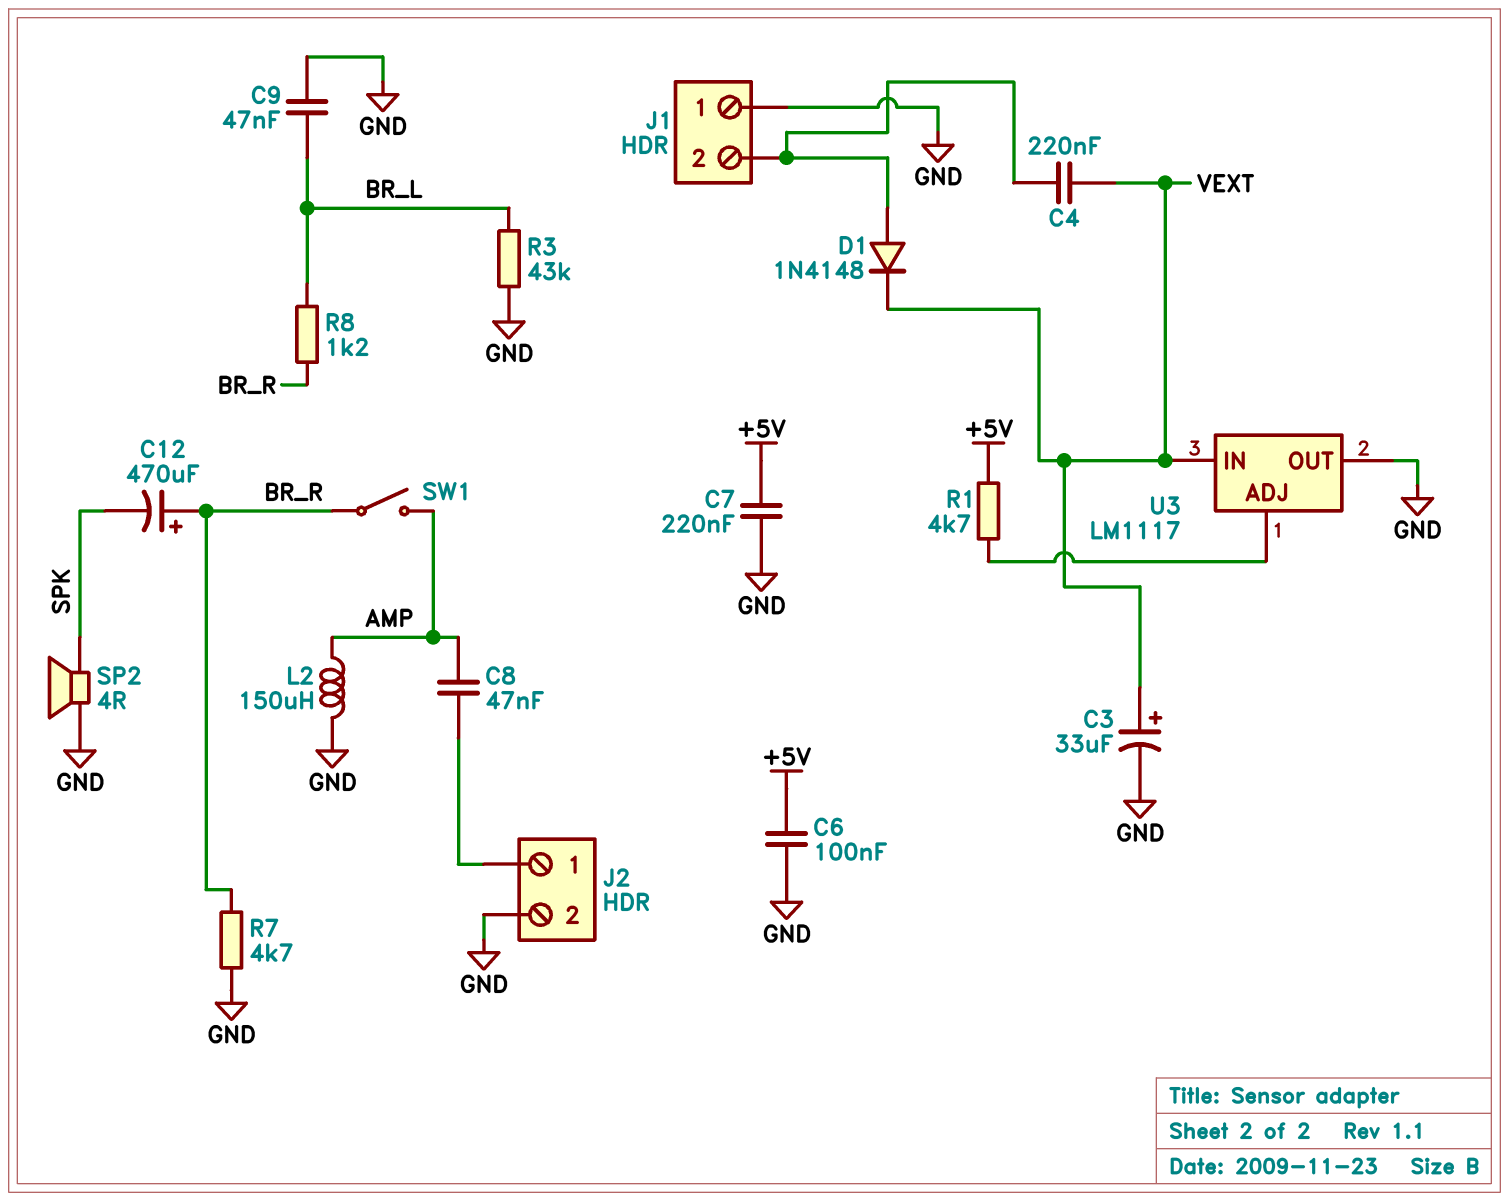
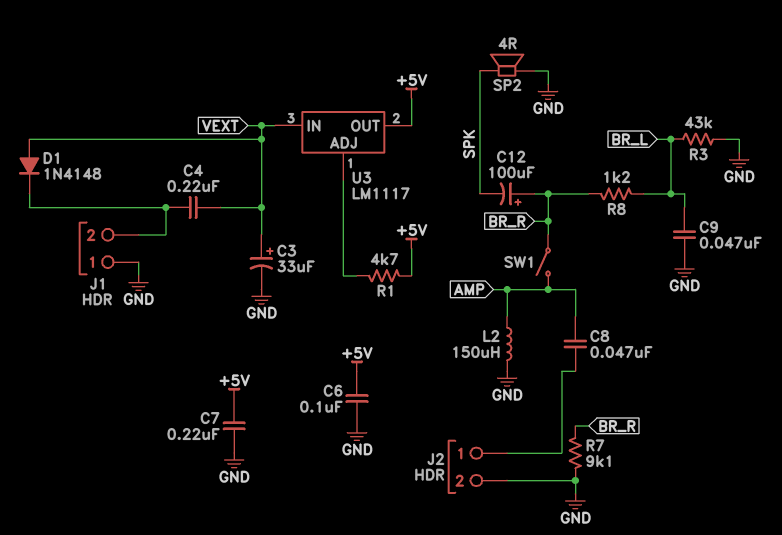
C12: 470uF (plus BR_R, minus SPK) -> 100uF (plus BR_R, minus SPK)
D1: diode 1N4148 (A J1/2, K VEXT) -> diode 1N4148 (A VEXT, K J1/2)
R7: 4.7k (BR_R, GND) -> 9.1k (BR_R, GND)
U3 pin OUT: GND -> +5V

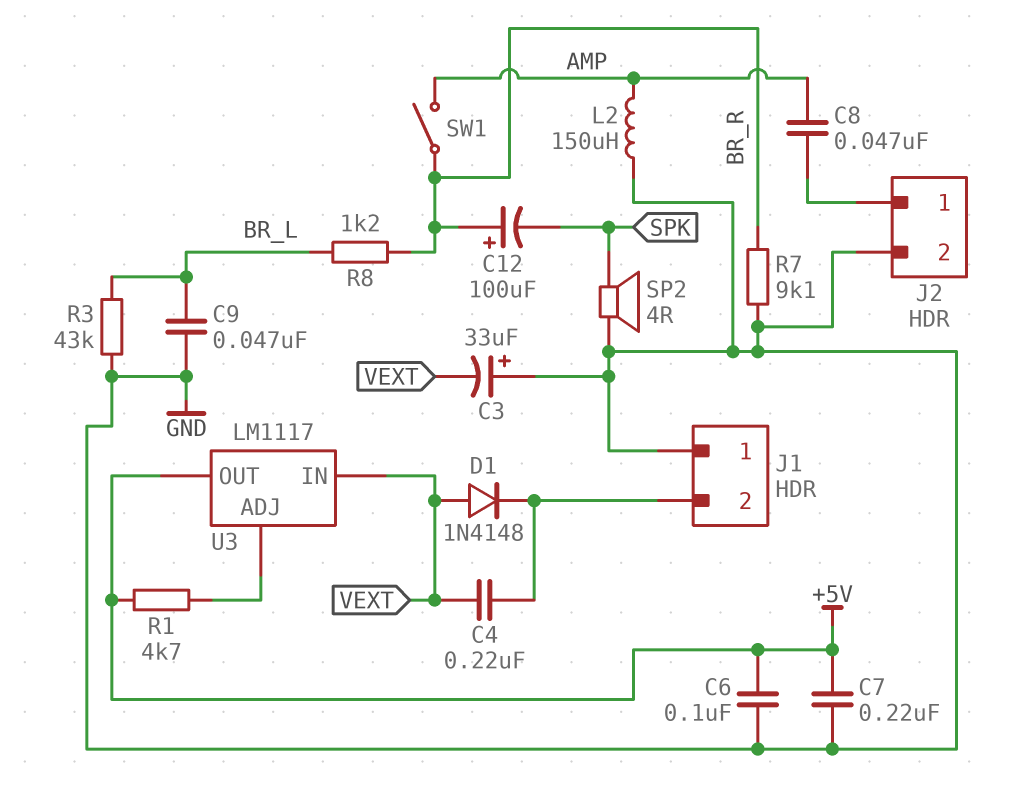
C3: 33uF (plus VEXT, minus GND) -> 33uF (plus GND, minus VEXT)

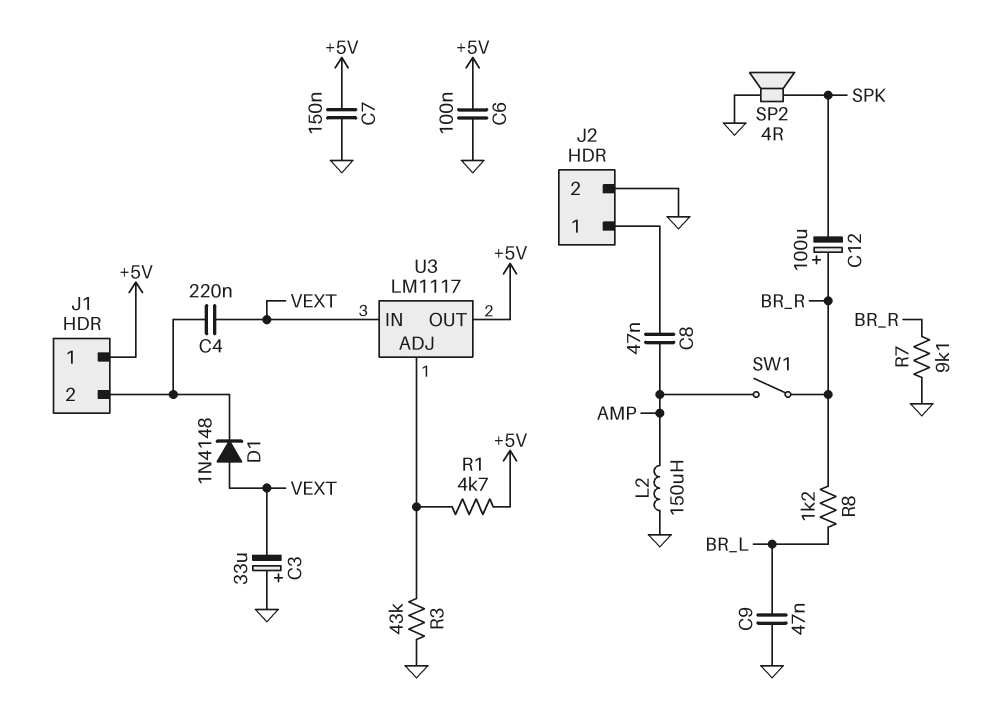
C7: 220nF (+5V, GND) -> 150nF (+5V, GND)
J1 pin 1: GND -> +5V
R3: 43k (BR_L, GND) -> 43k (GND, U3/ADJ)

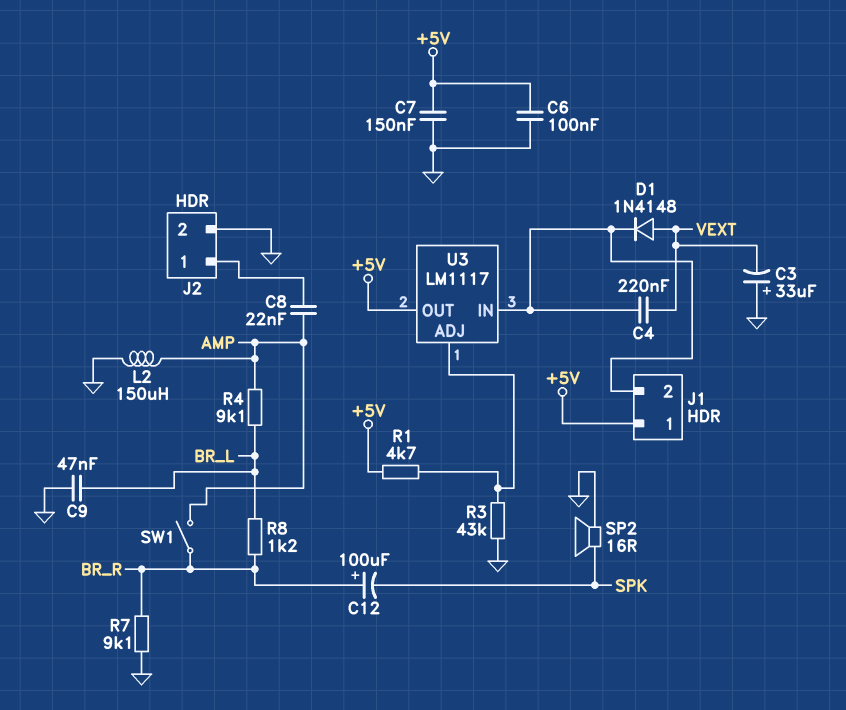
C8: 47nF (AMP, J2/1) -> 22nF (AMP, J2/1)
R4: none -> 9.1k (AMP, BR_L)
SP2: speaker 4R (GND, SPK) -> speaker 16R (GND, SPK)
U3 pin IN: VEXT -> J1/2

